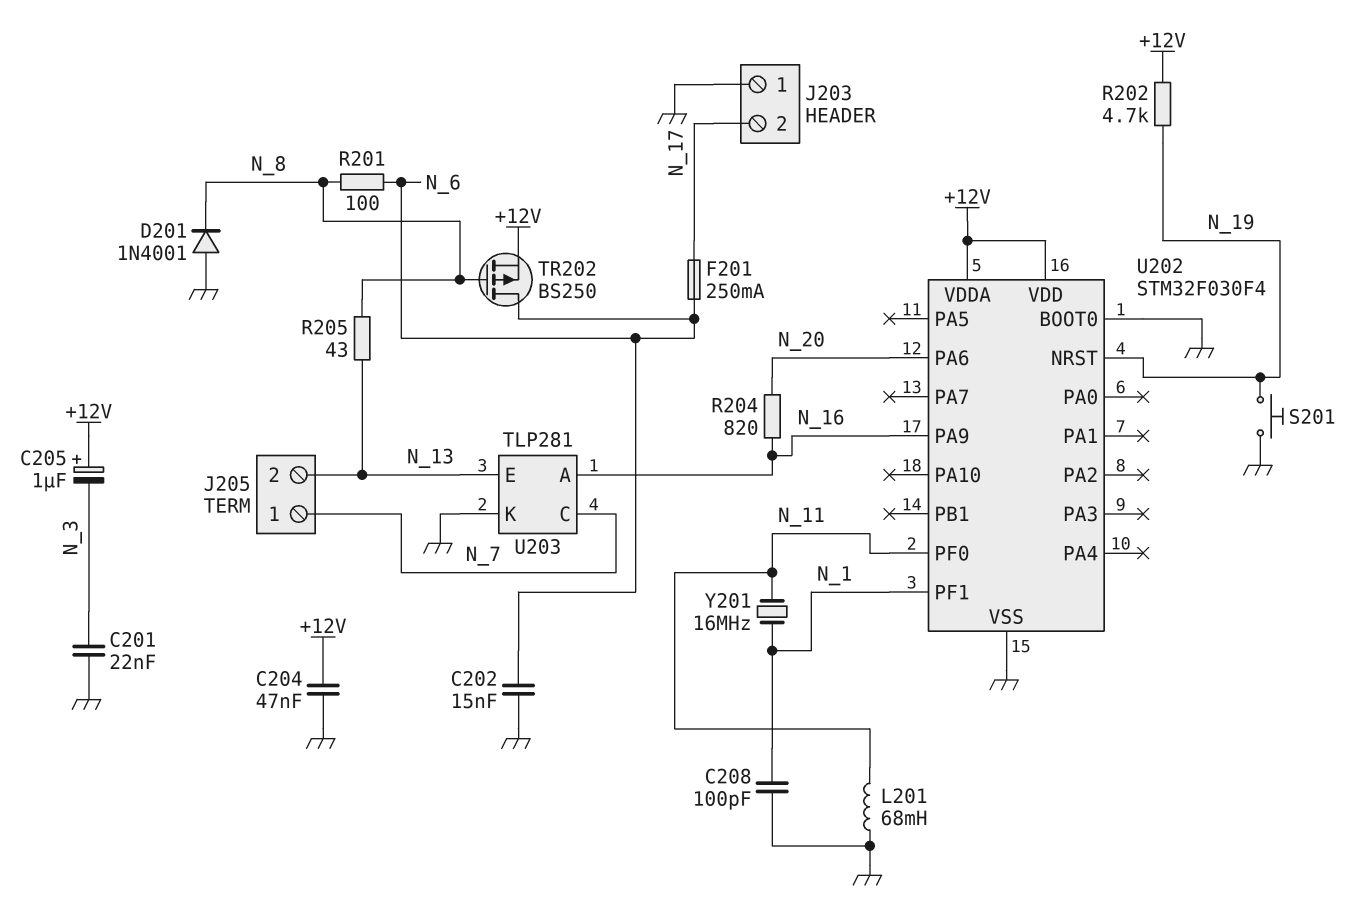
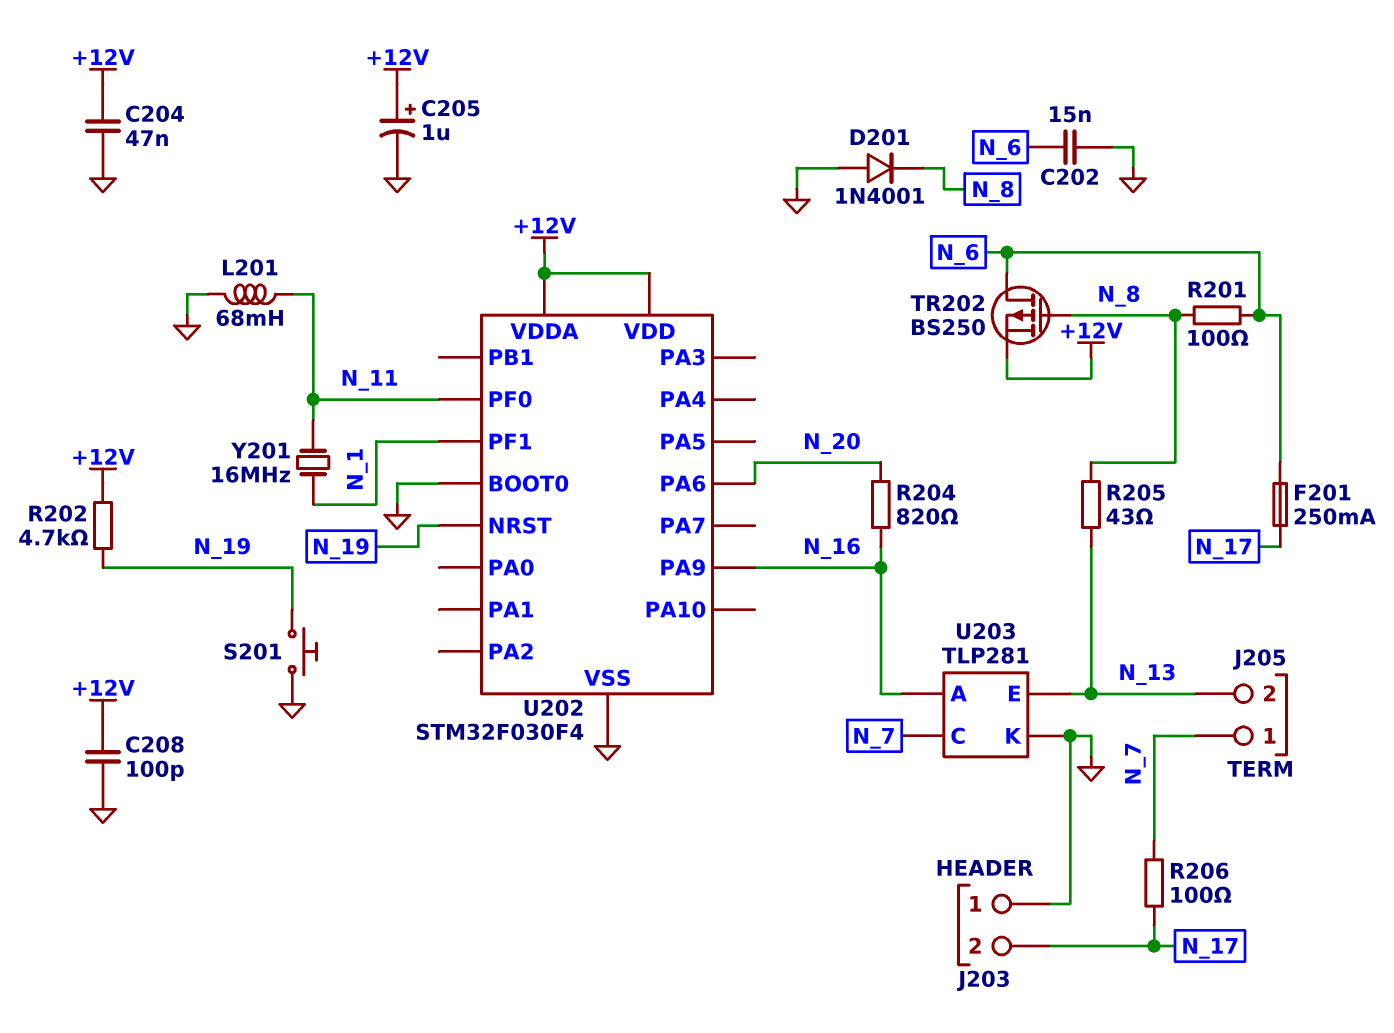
C201: 22nF (GND, N_3) -> none
C205: 1uF (plus +12V, minus N_3) -> 1uF (plus +12V, minus GND)
C208: 100pF (GND, N_1) -> 100pF (+12V, GND)
R206: none -> 100 (N_7, N_17)

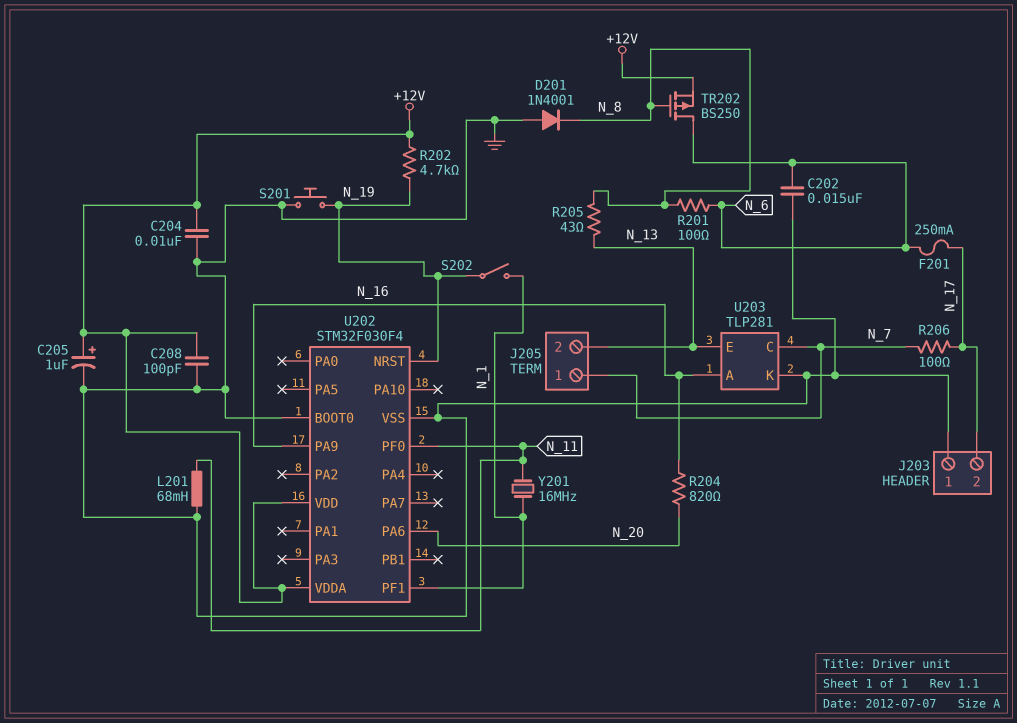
C204: 47nF (+12V, GND) -> 10nF (+12V, GND)
S202: none -> switch (N_1, N_19)

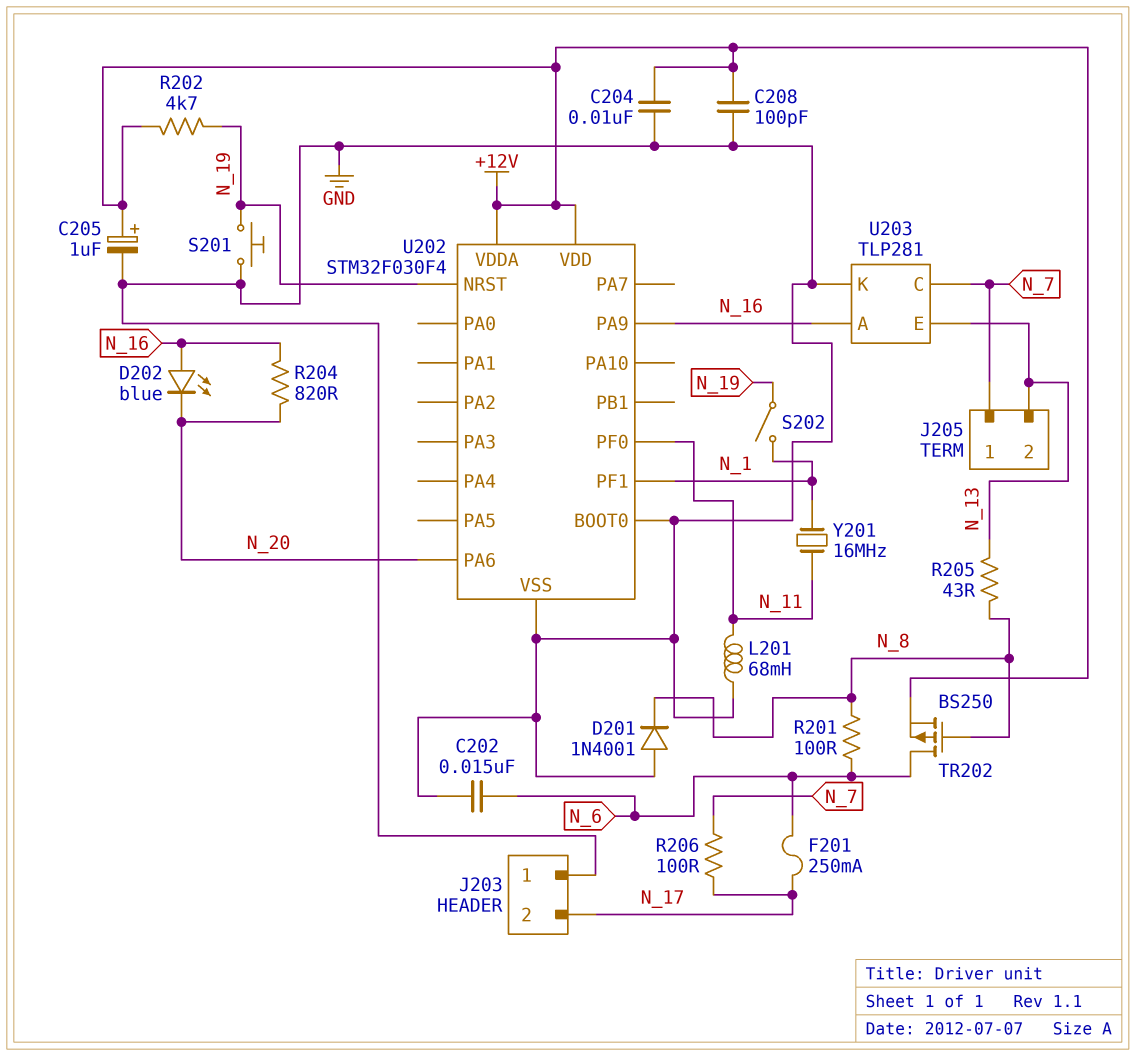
D202: none -> LED blue (A N_16, K N_20)

